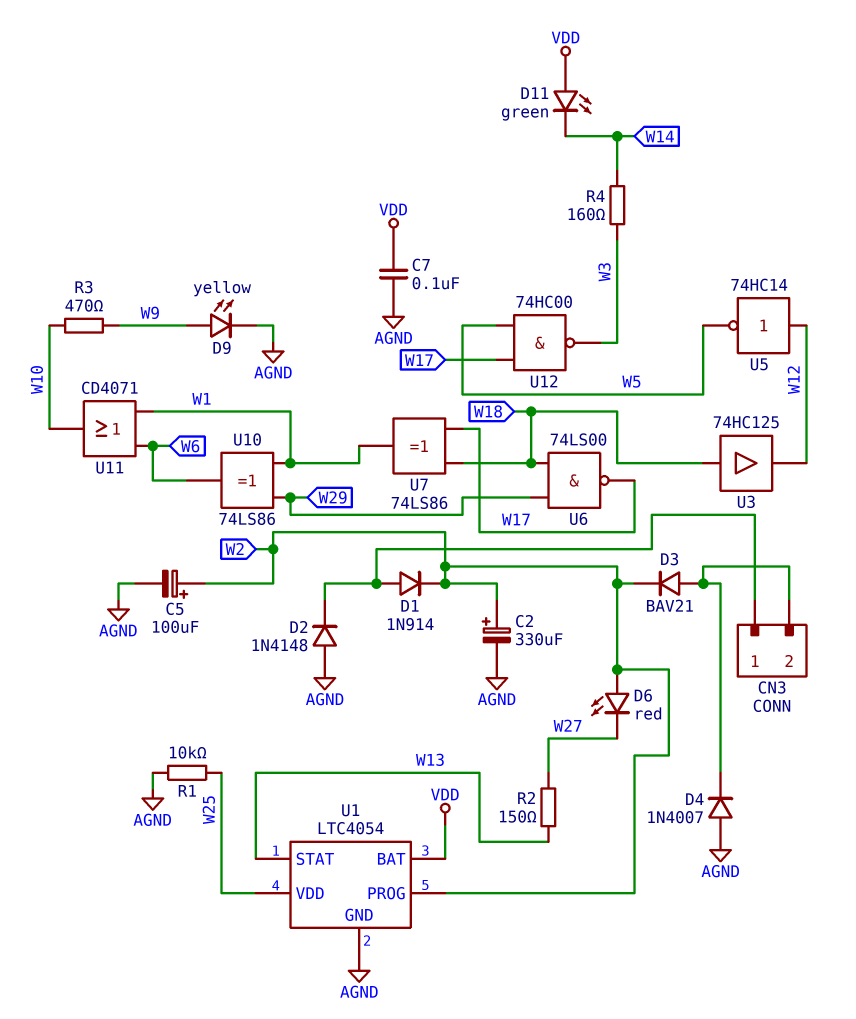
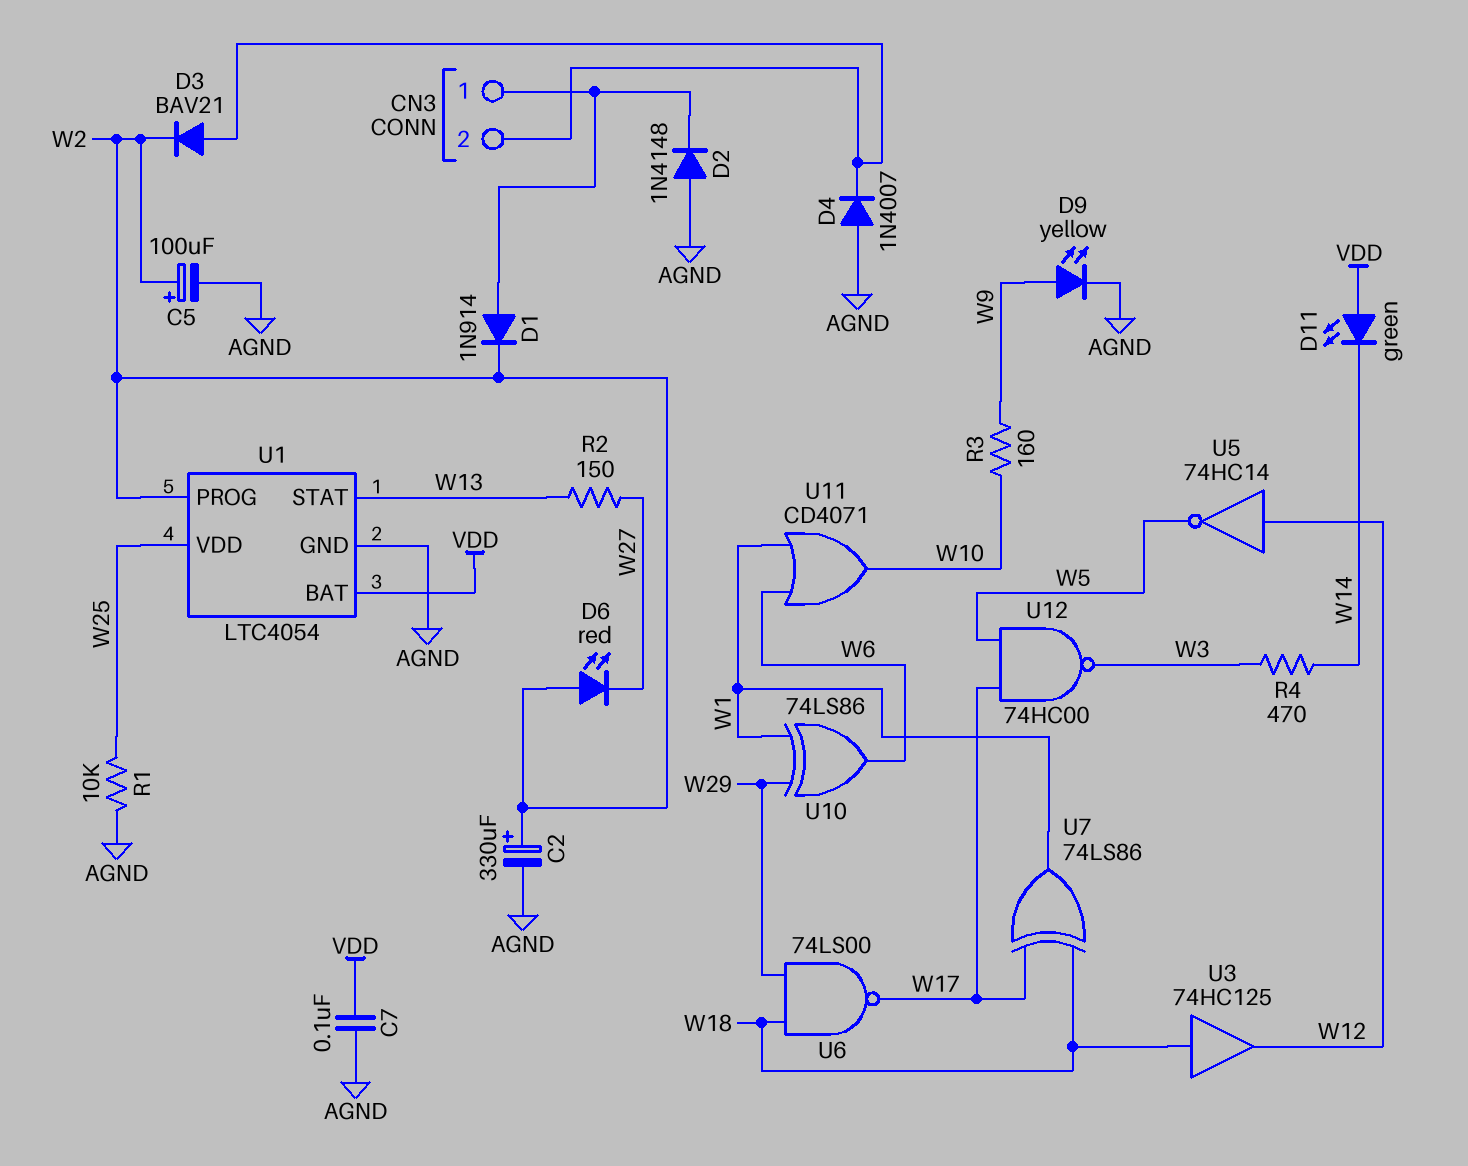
R3: 470 (W9, W10) -> 160 (W9, W10)
R4: 160 (W3, W14) -> 470 (W3, W14)

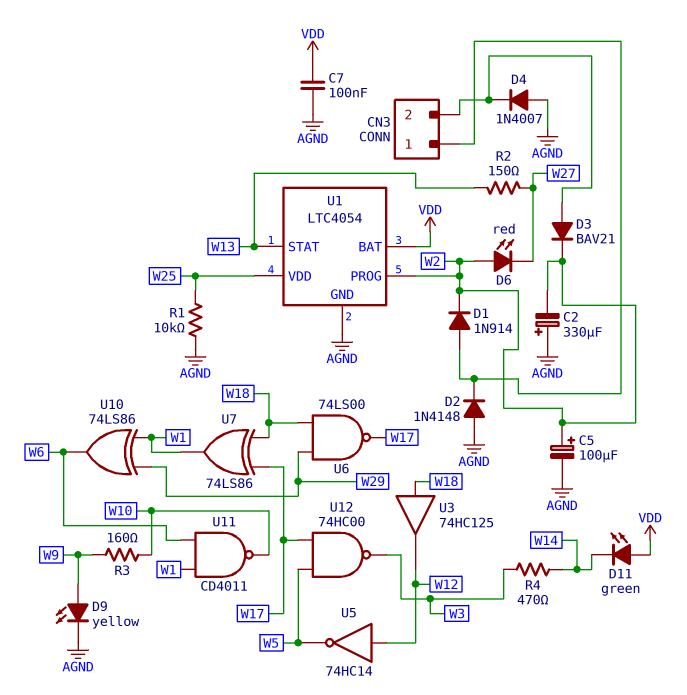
C2: 330uF (plus W2, minus AGND) -> 330uF (plus AGND, minus W2)
U11: OR CD4071 (in W1, in W6, out W10) -> NAND CD4011 (in W1, in W6, out W10)

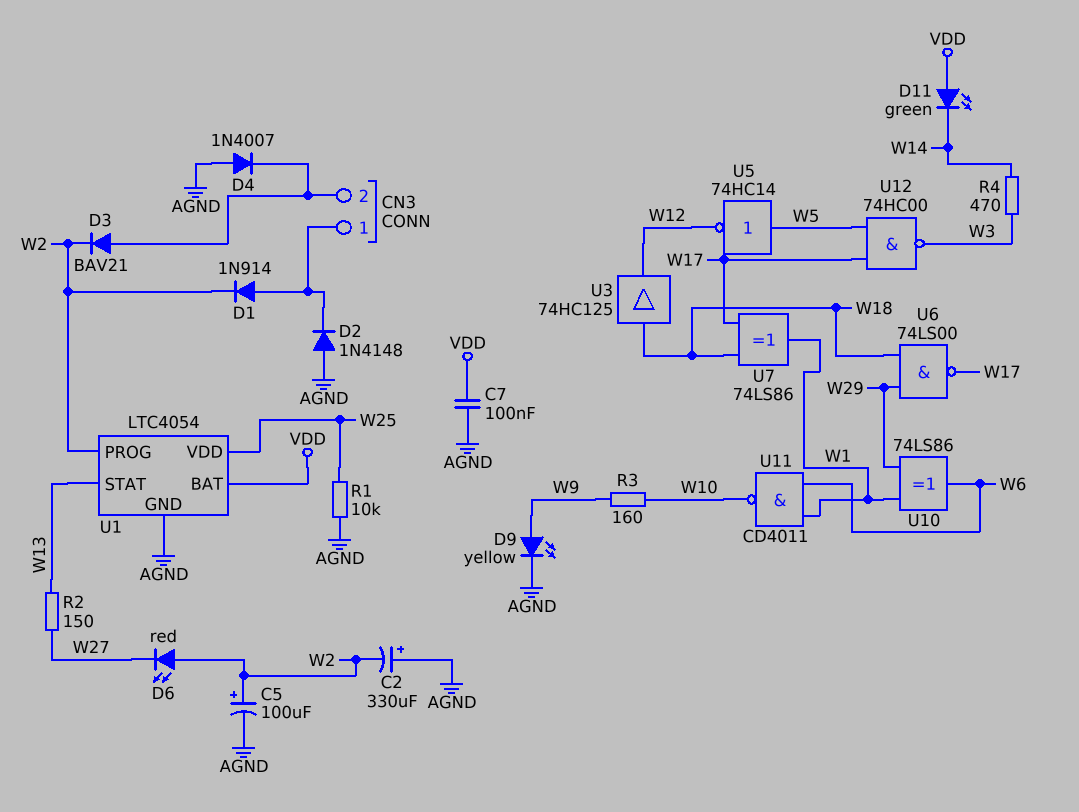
U5: NOT 74HC14 (in W12, out W5) -> NOT 74HC14 (in W5, out W12)

